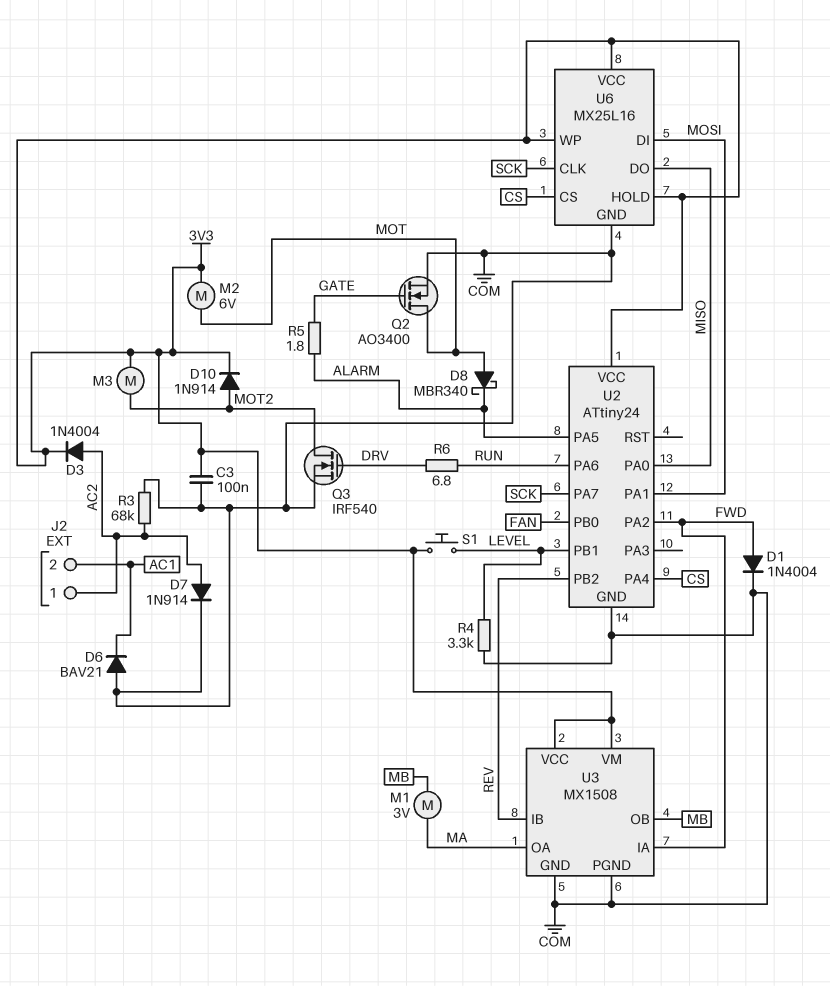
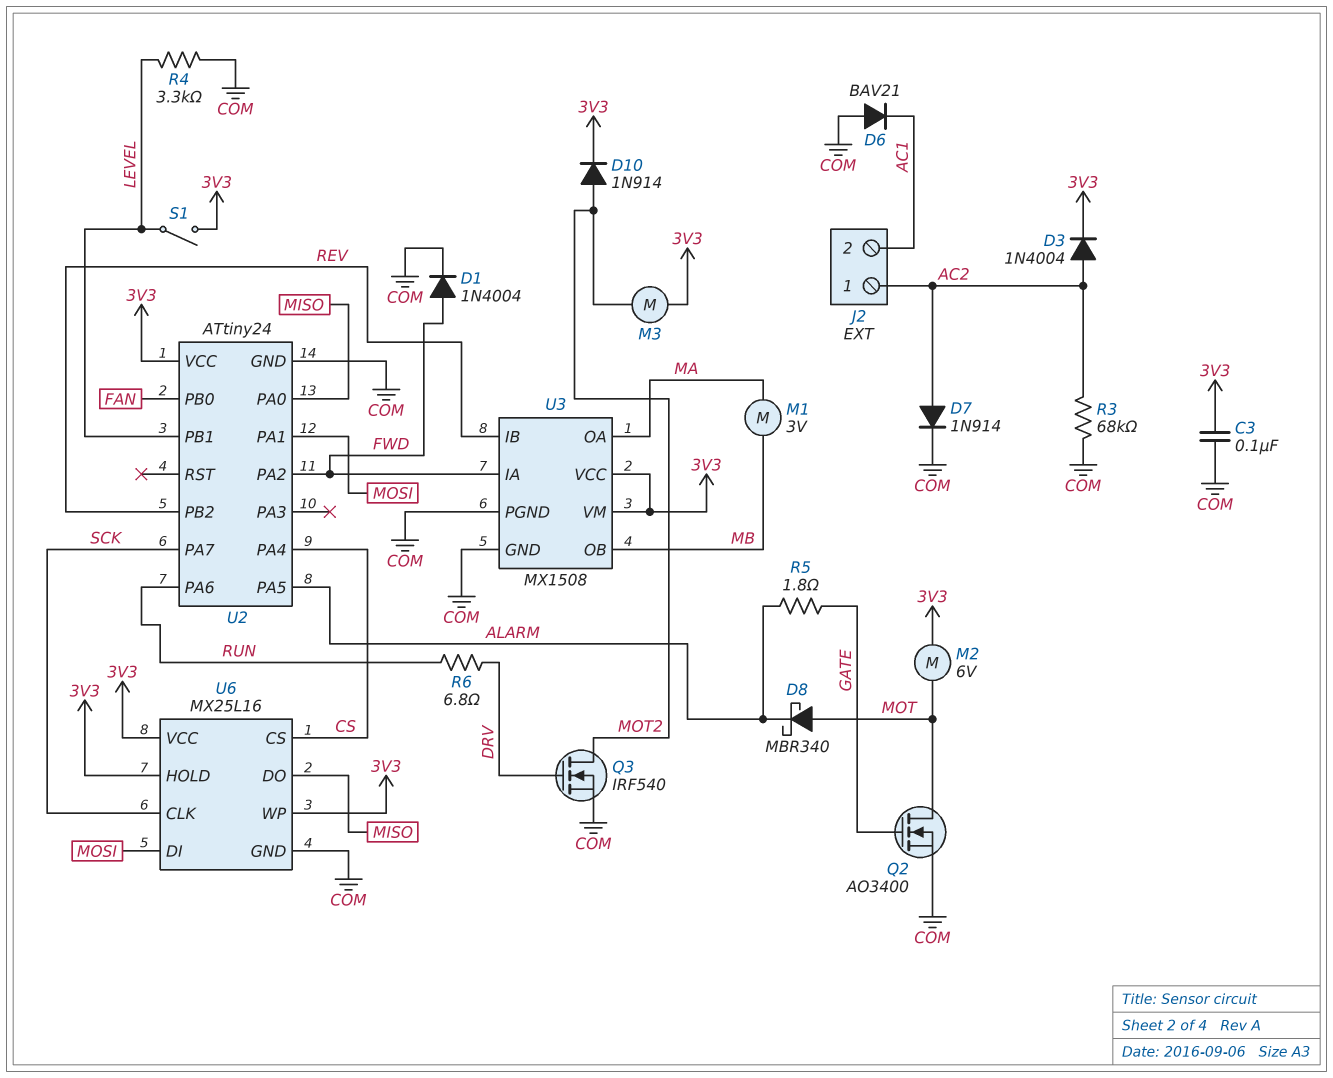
S1: button (3V3, LEVEL) -> switch (3V3, LEVEL)

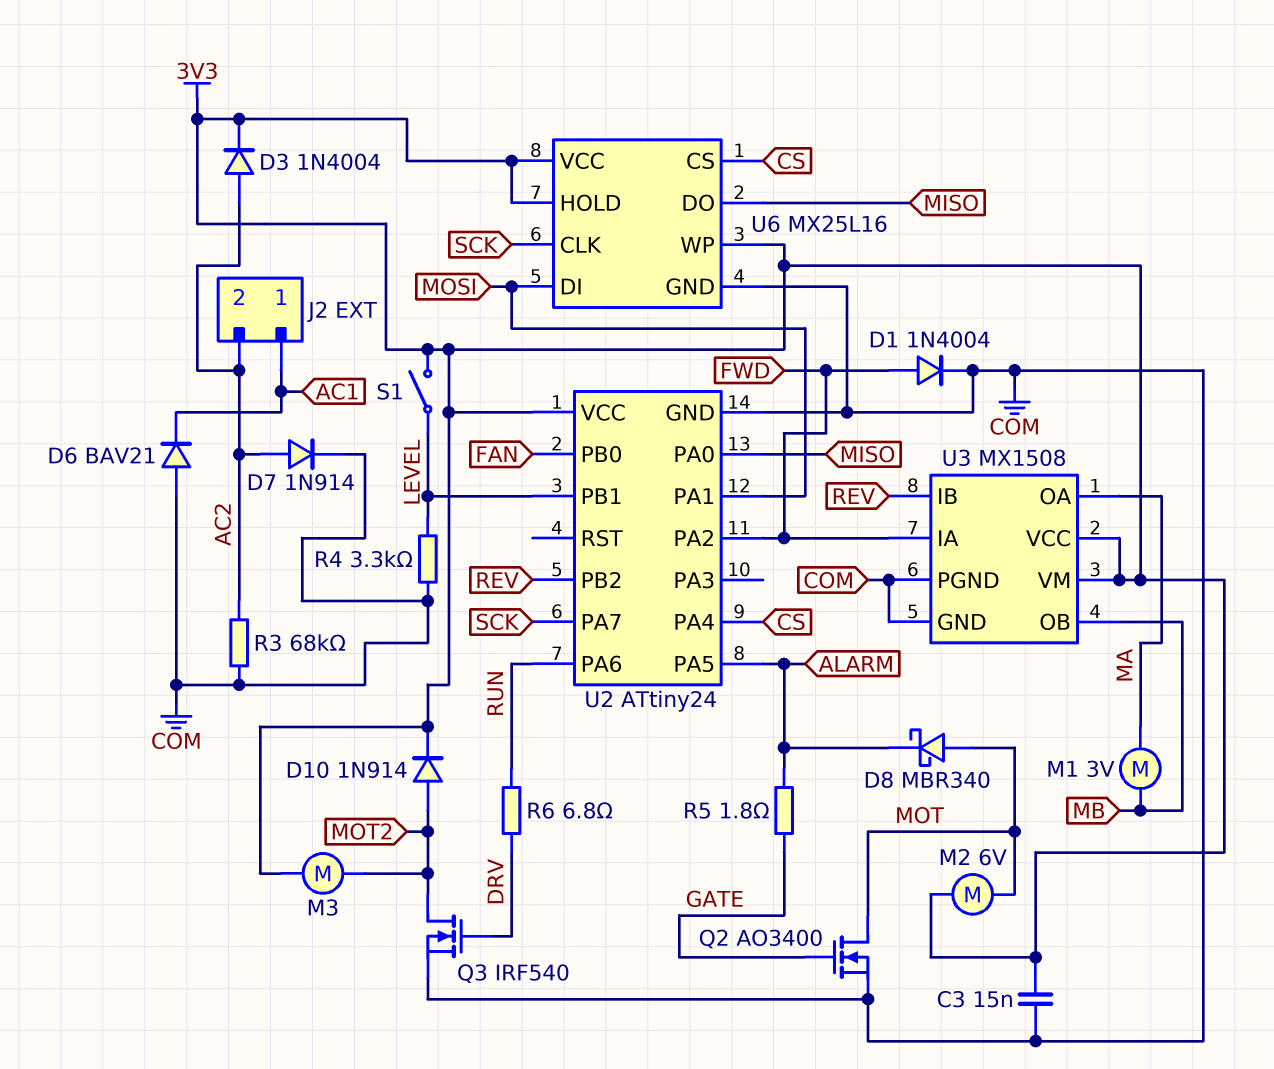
C3: 100nF (3V3, COM) -> 15nF (3V3, COM)
J2 pin 1: AC2 -> AC1
J2 pin 2: AC1 -> AC2

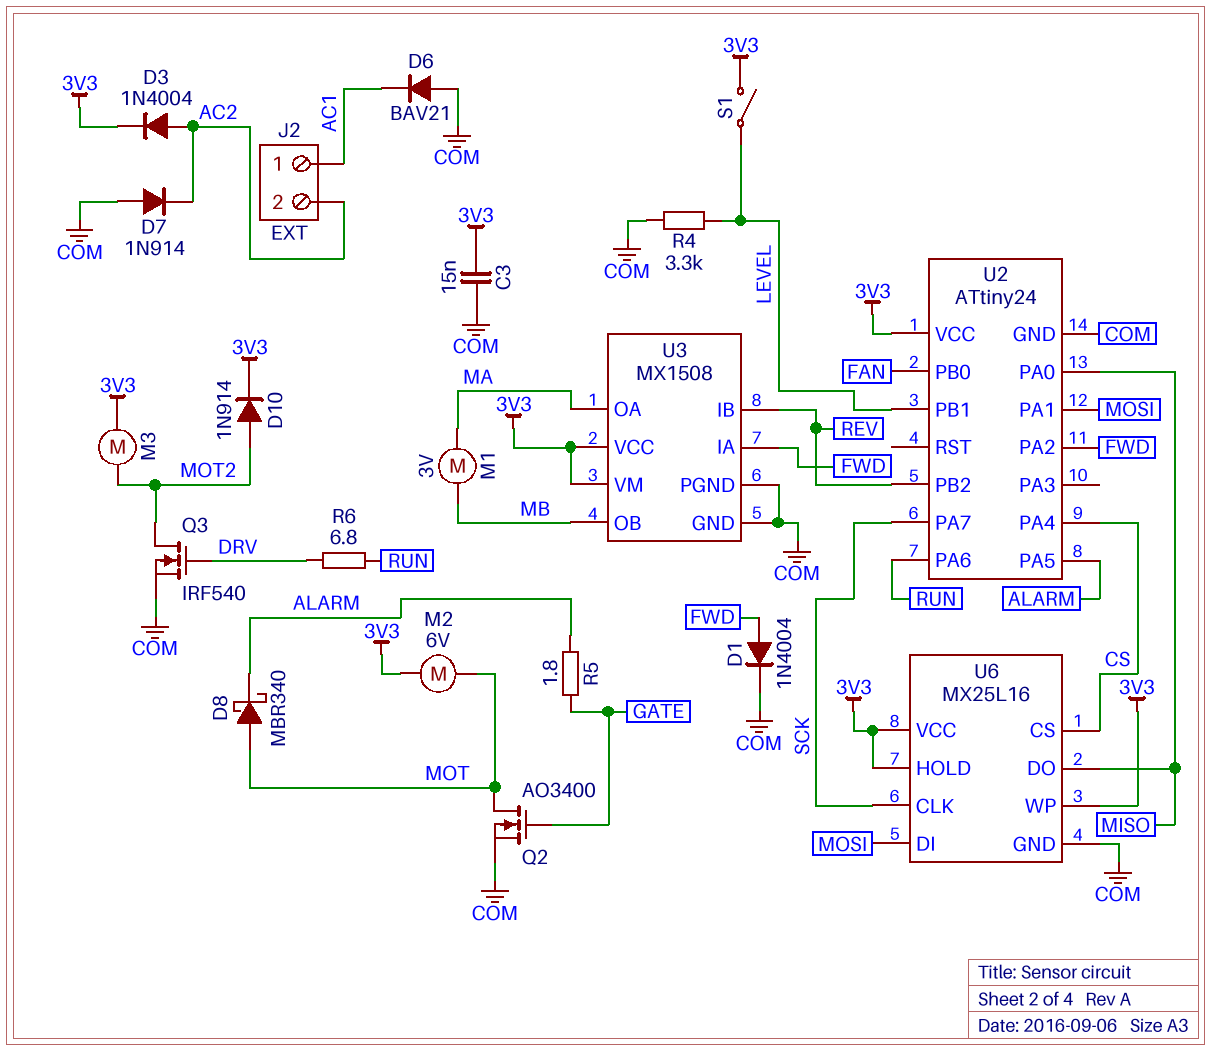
D7: diode 1N914 (A AC2, K COM) -> diode 1N914 (A COM, K AC2)
R3: 68k (AC2, COM) -> none

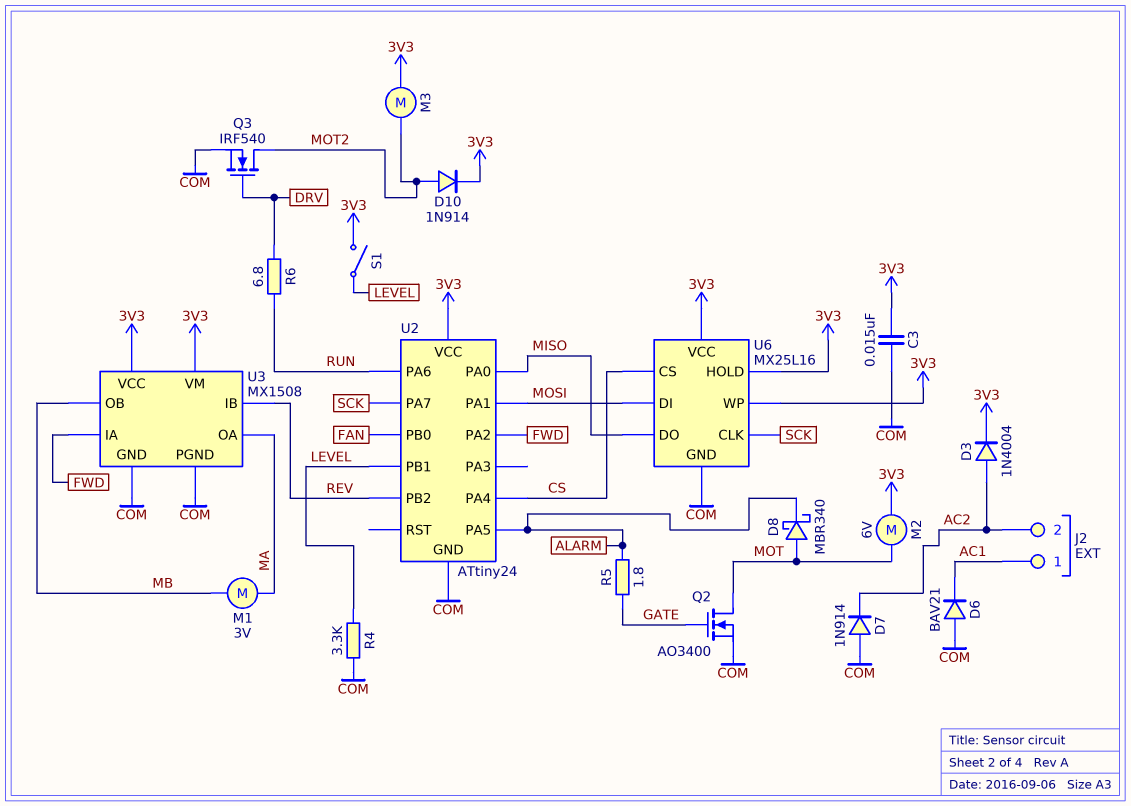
D1: diode 1N4004 (A FWD, K COM) -> none

